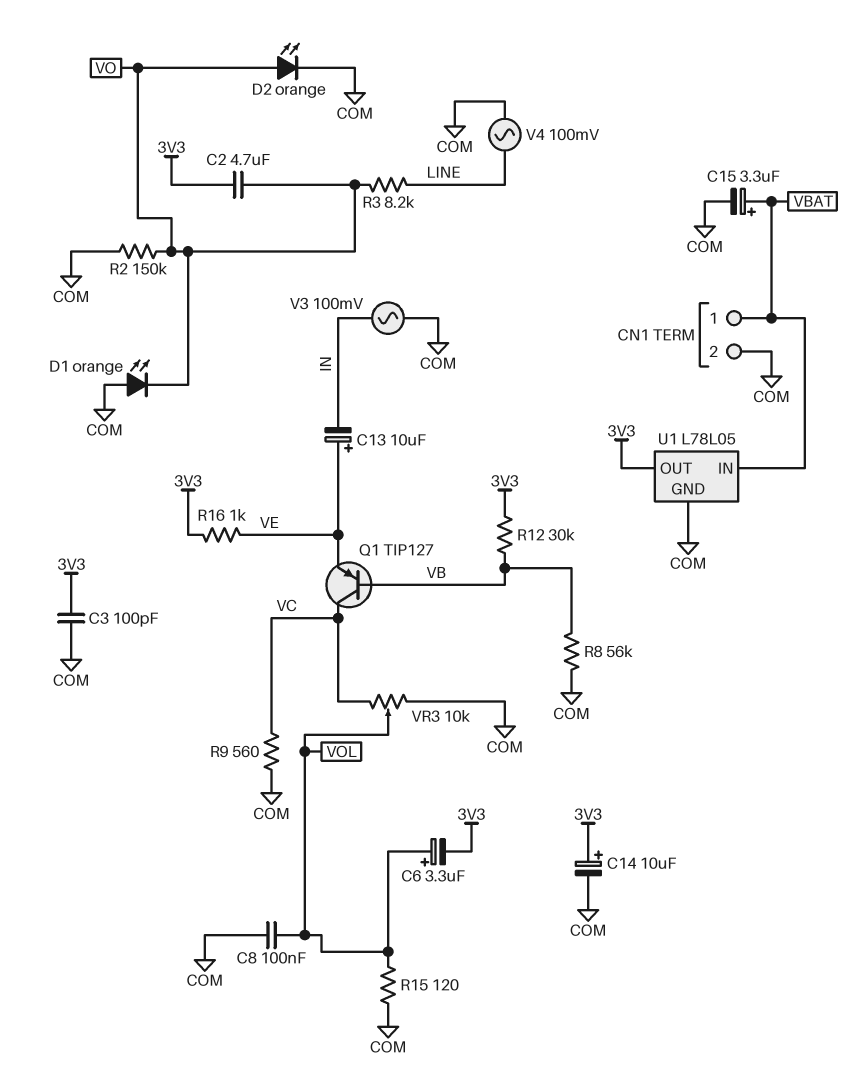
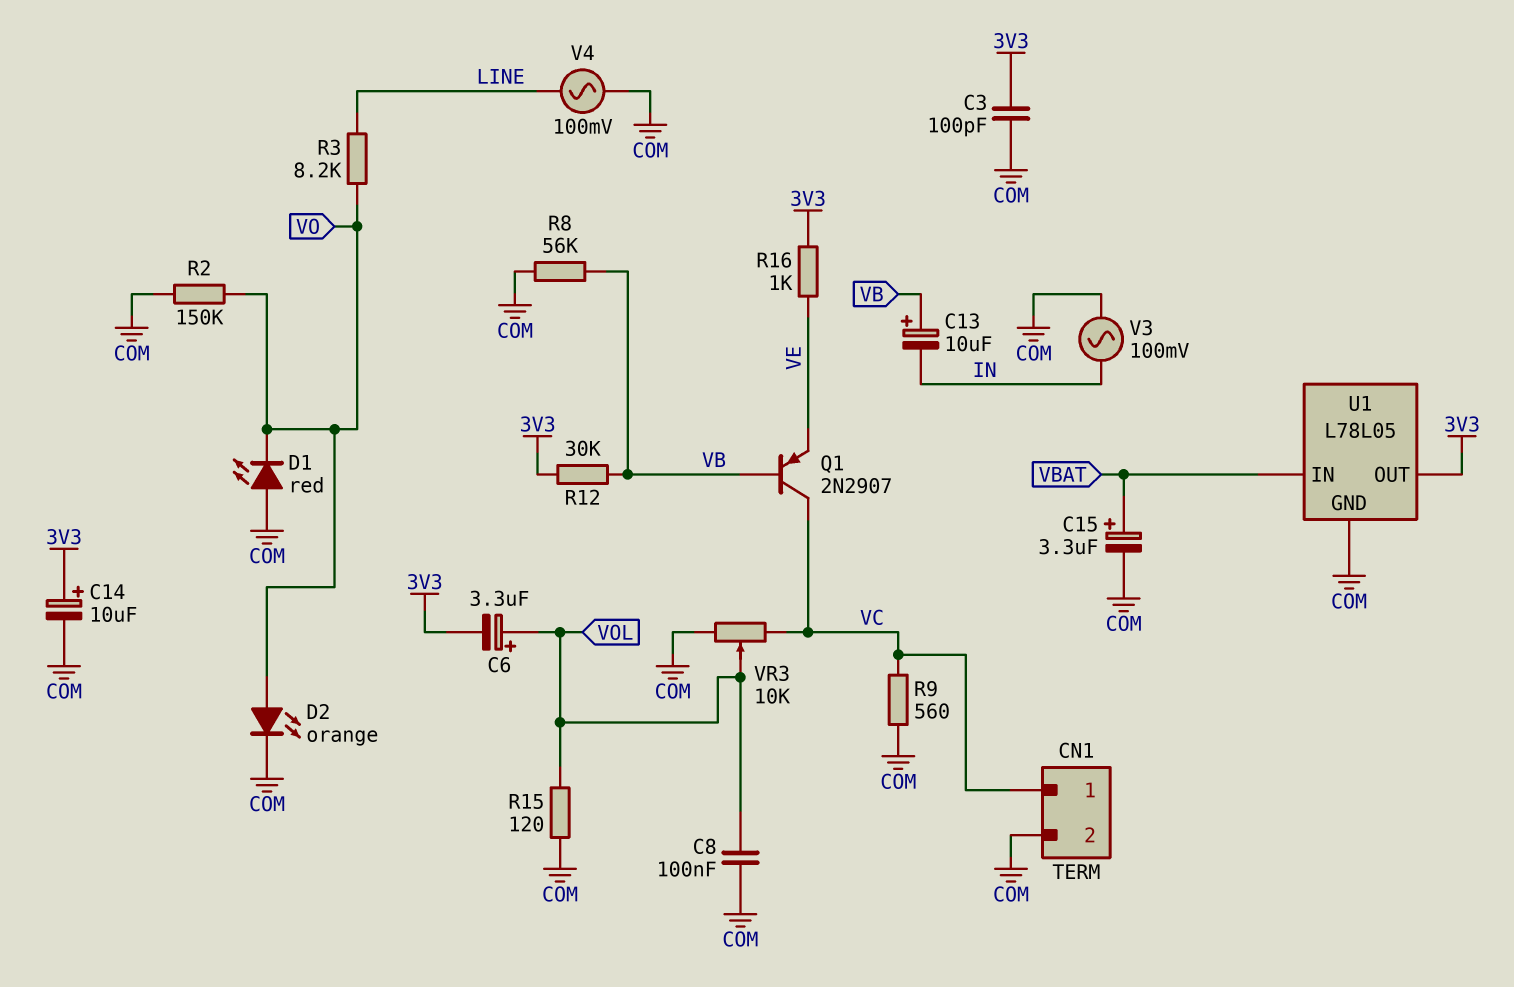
C2: 4.7uF (3V3, VO) -> none
C13: 10uF (plus VE, minus IN) -> 10uF (plus VB, minus IN)
CN1 pin 1: VBAT -> VC
D1: LED orange (A COM, K VO) -> LED red (A COM, K VO)
Q1: PNP TIP127 (B VB, C VC, E VE) -> PNP 2N2907 (B VB, C VC, E VE)

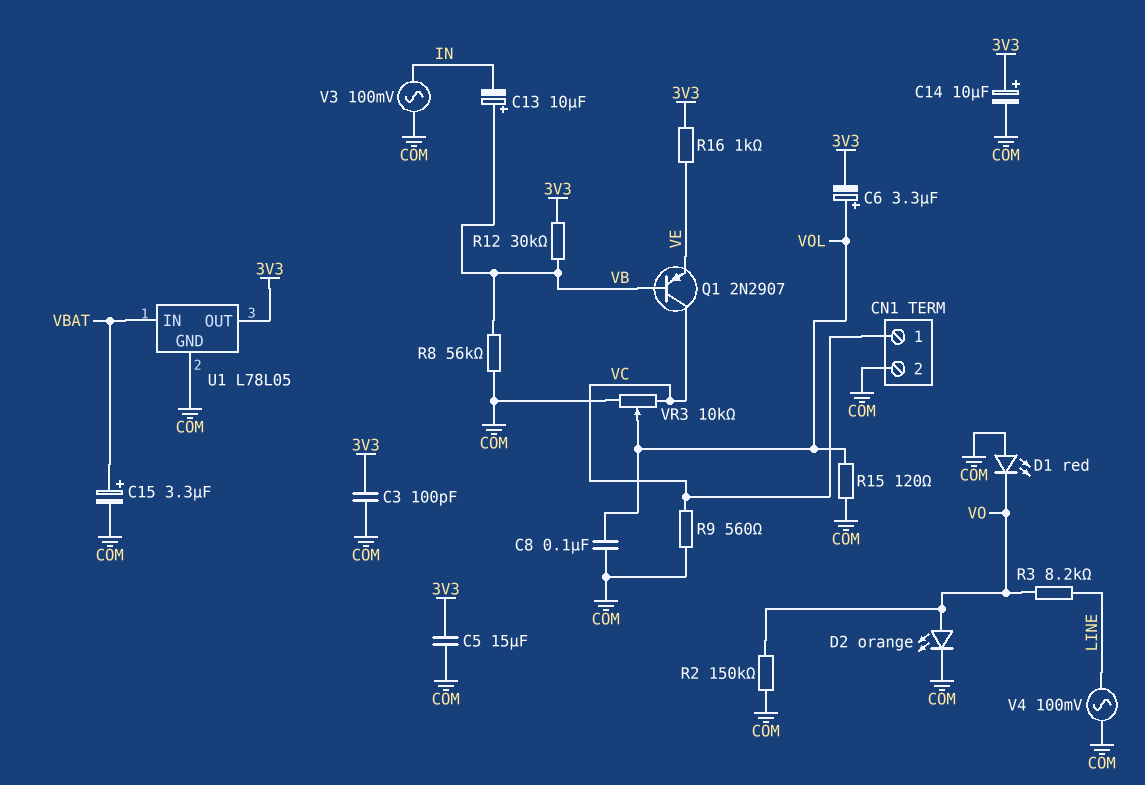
C5: none -> 15uF (3V3, COM)

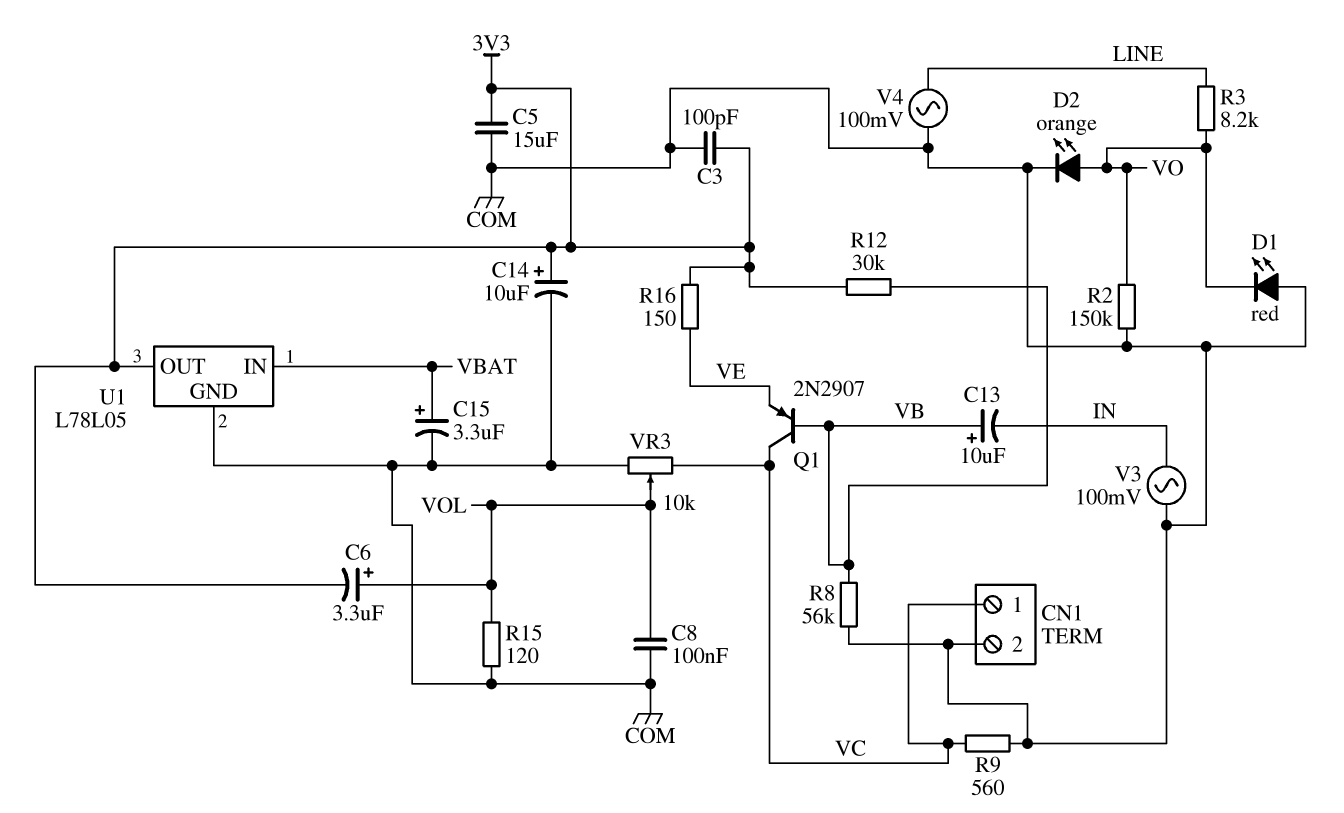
R16: 1k (3V3, VE) -> 150 (3V3, VE)

